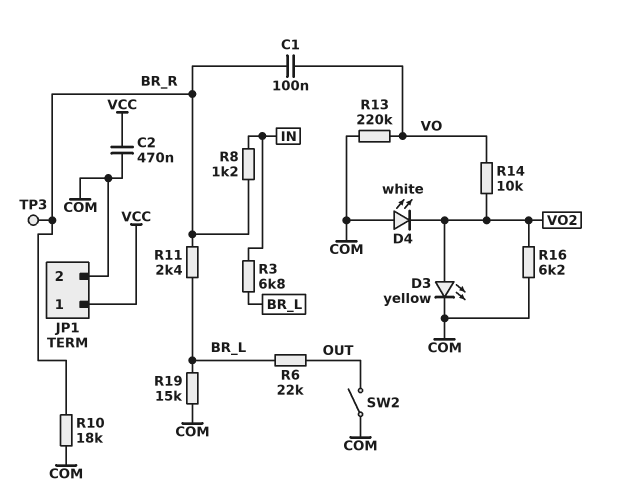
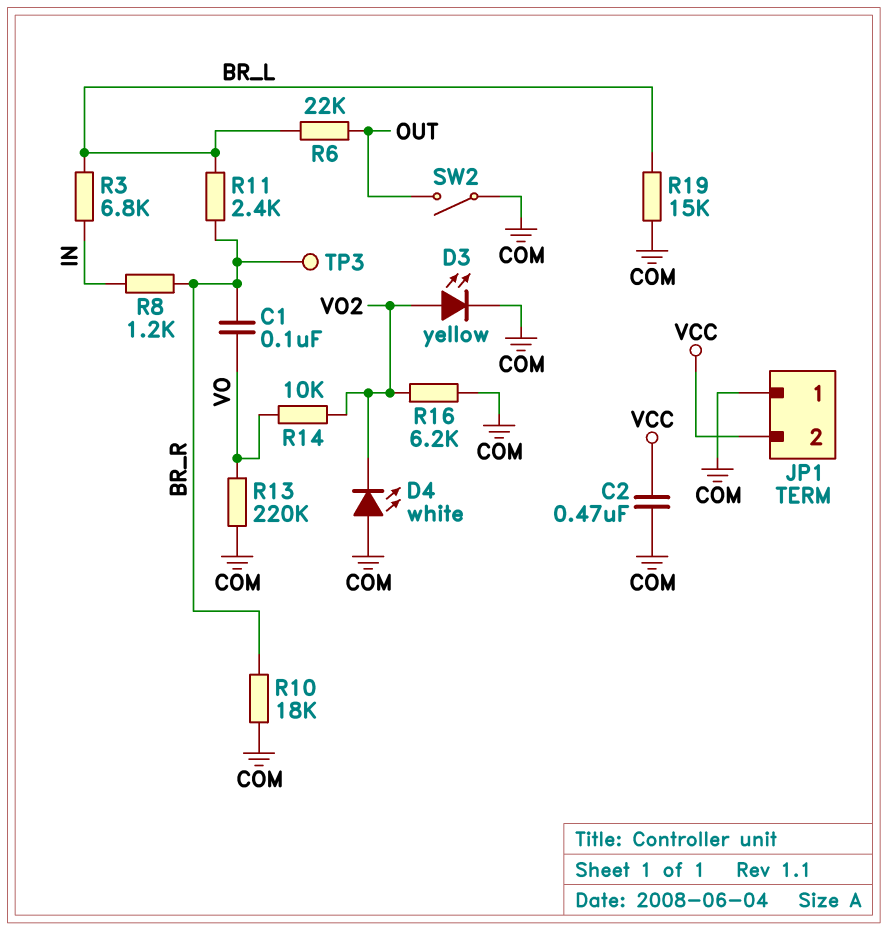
JP1 pin 1: VCC -> COM
JP1 pin 2: COM -> VCC

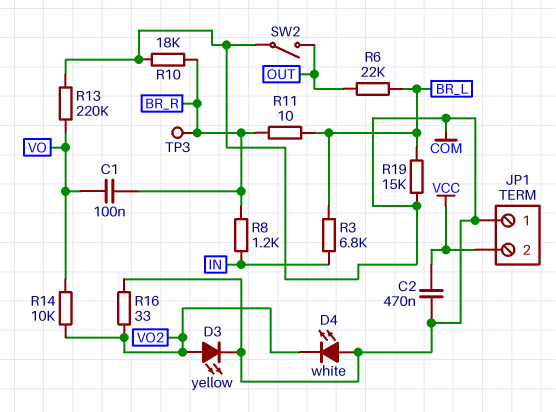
R11: 2.4k (BR_L, BR_R) -> 10 (BR_L, BR_R)
R16: 6.2k (COM, VO2) -> 33 (COM, VO2)

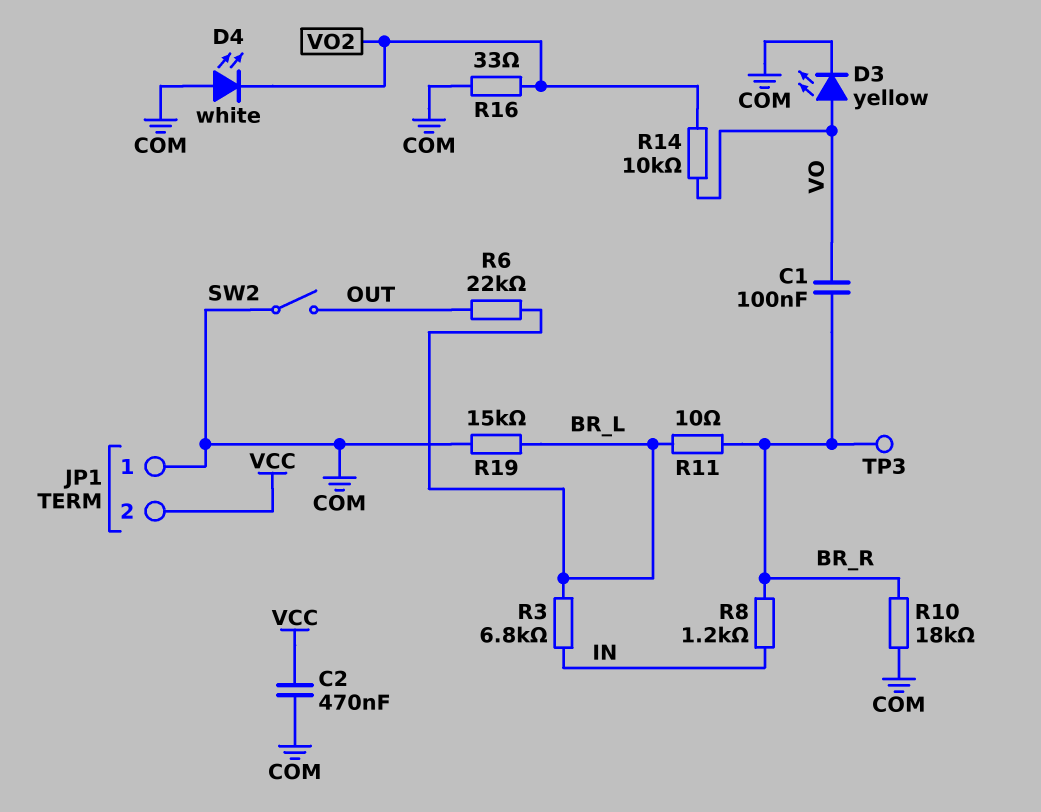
D3: LED yellow (A VO2, K COM) -> LED yellow (A VO, K COM)
R13: 220k (COM, VO) -> none

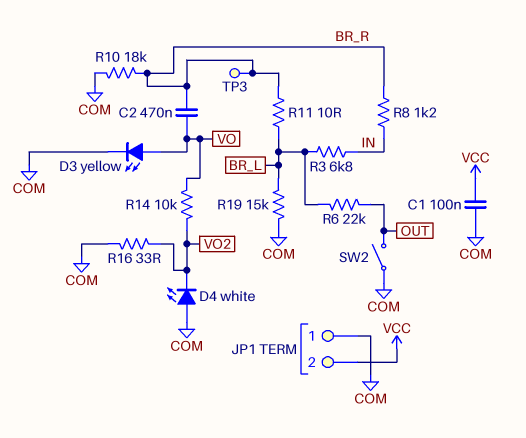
C1: 100nF (BR_R, VO) -> 100nF (COM, VCC)
C2: 470nF (COM, VCC) -> 470nF (BR_R, VO)

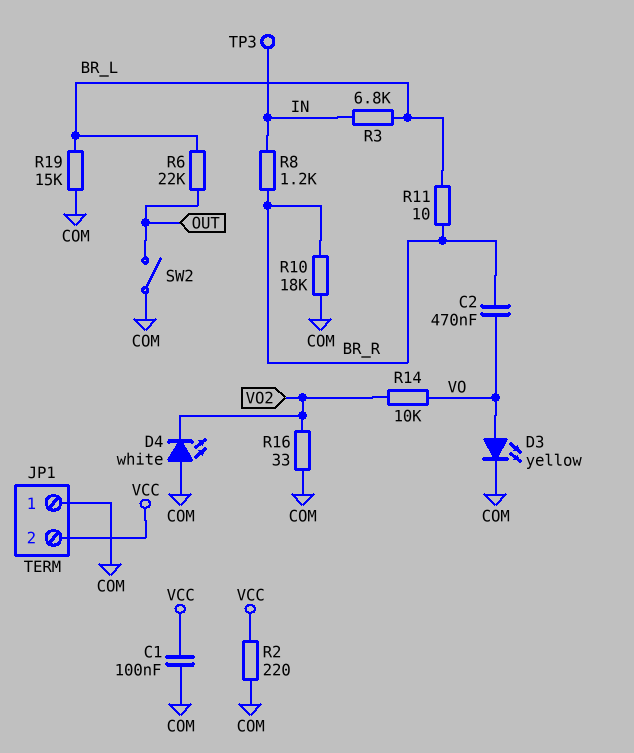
R2: none -> 220 (COM, VCC)
TP3: test point (BR_R) -> test point (IN)

